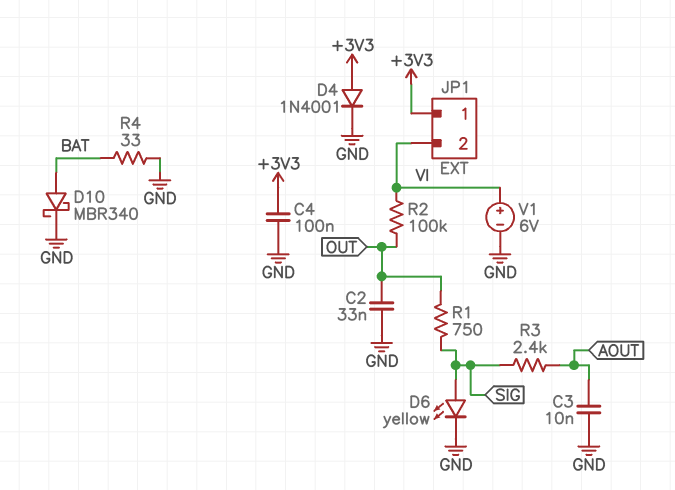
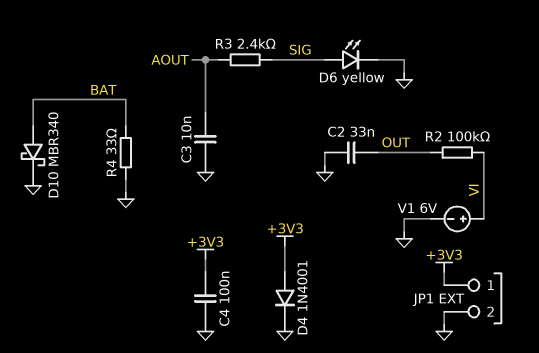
JP1 pin 2: VI -> GND
R1: 750 (OUT, SIG) -> none

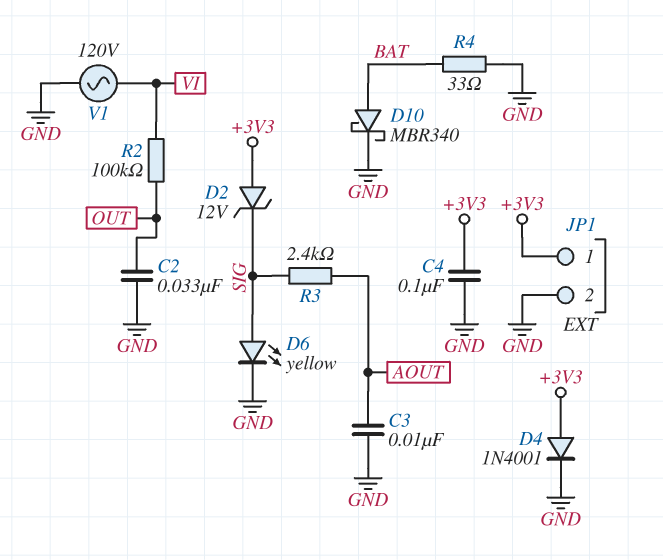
D2: none -> zener 12V (A +3V3, K SIG)
V1: 6V (plus VI, minus GND) -> AC 120V (GND, VI)

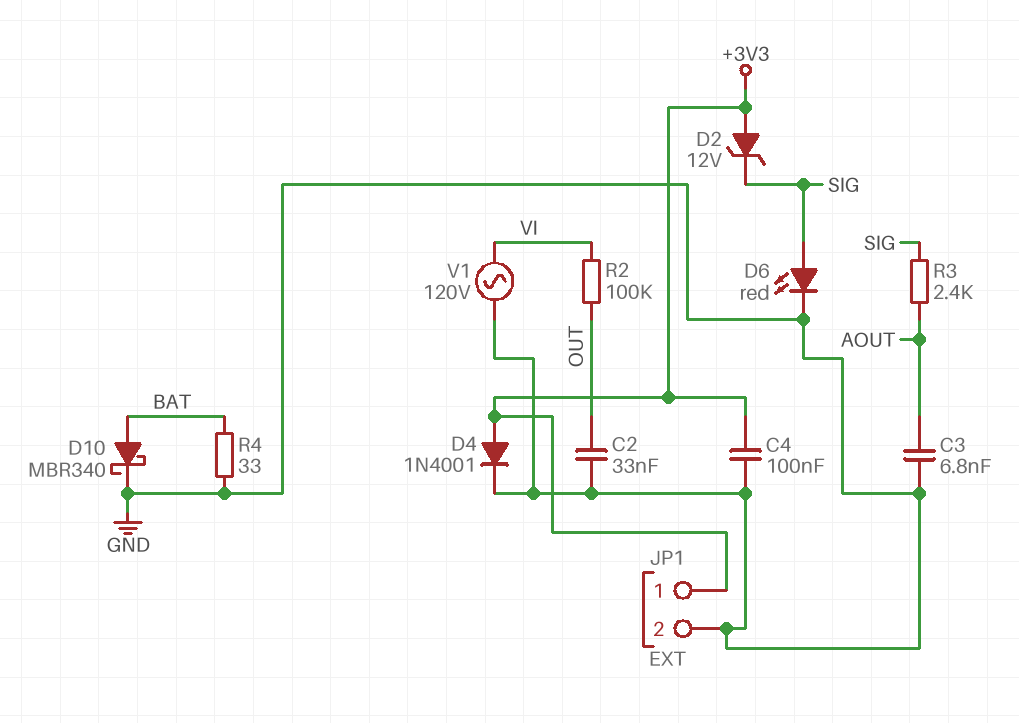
C3: 10nF (AOUT, GND) -> 6.8nF (AOUT, GND)
D6: LED yellow (A SIG, K GND) -> LED red (A SIG, K GND)

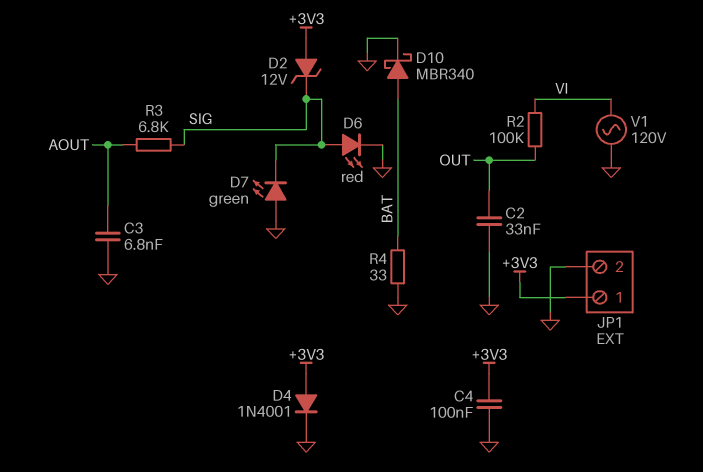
D7: none -> LED green (A GND, K SIG)
R3: 2.4k (AOUT, SIG) -> 6.8k (AOUT, SIG)

